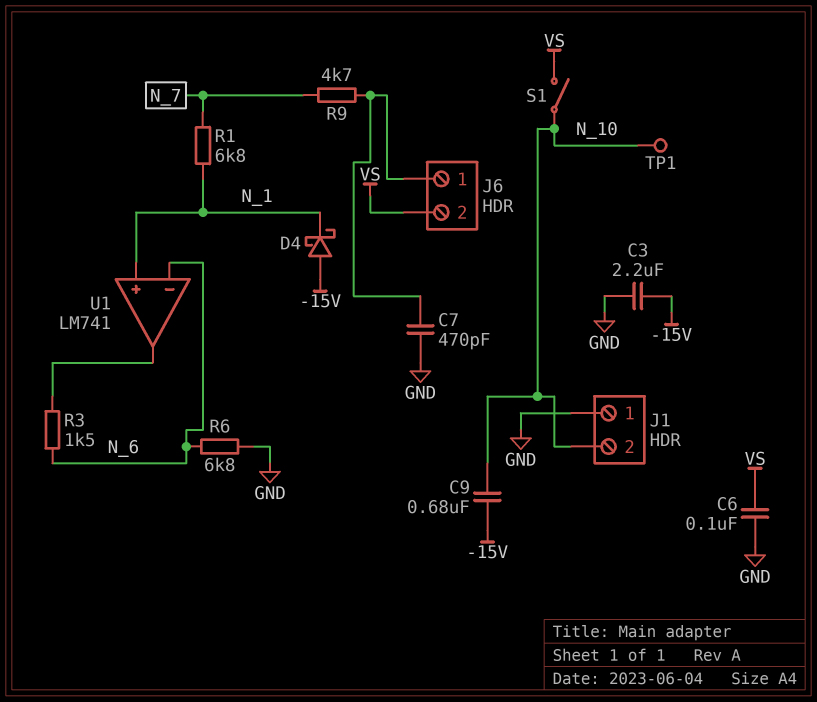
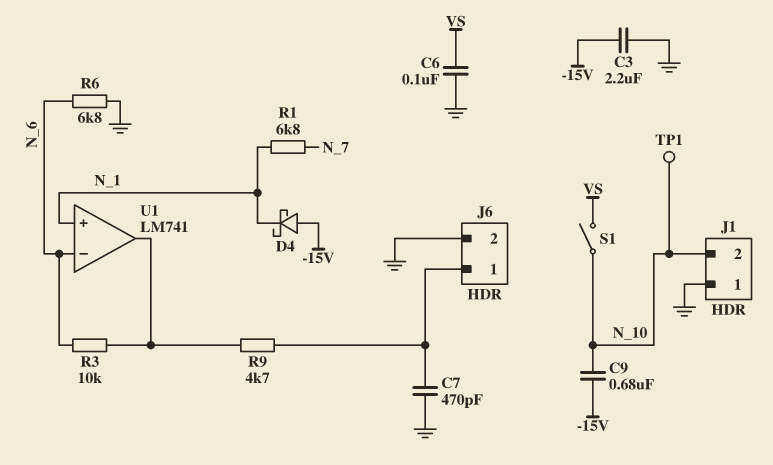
J6 pin 2: VS -> GND
R3: 1.5k (N_6, U1/out) -> 10k (N_6, U1/out)
R9: 4.7k (J6/1, N_7) -> 4.7k (J6/1, U1/out)

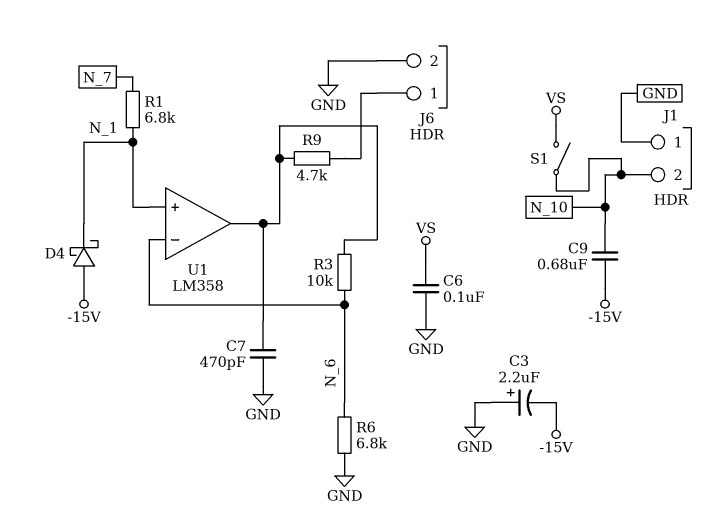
C3: 2.2uF (-15V, GND) -> 2.2uF (plus GND, minus -15V)
C7: 470pF (GND, J6/1) -> 470pF (GND, U1/out)
TP1: test point (N_10) -> none
U1: LM741 -> LM358

